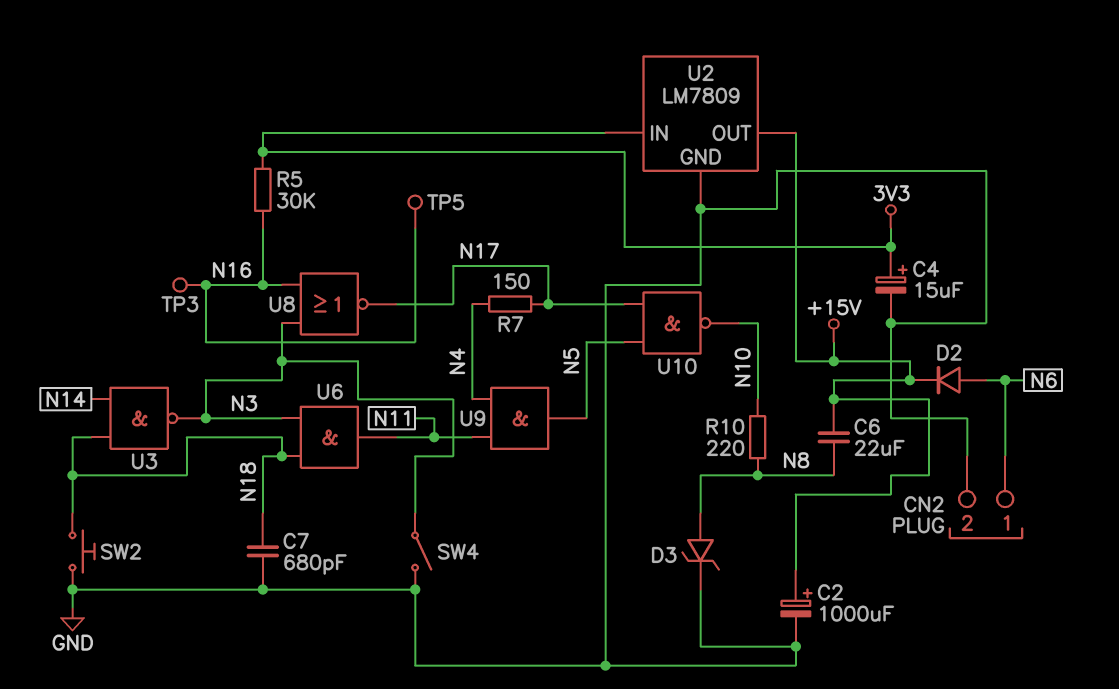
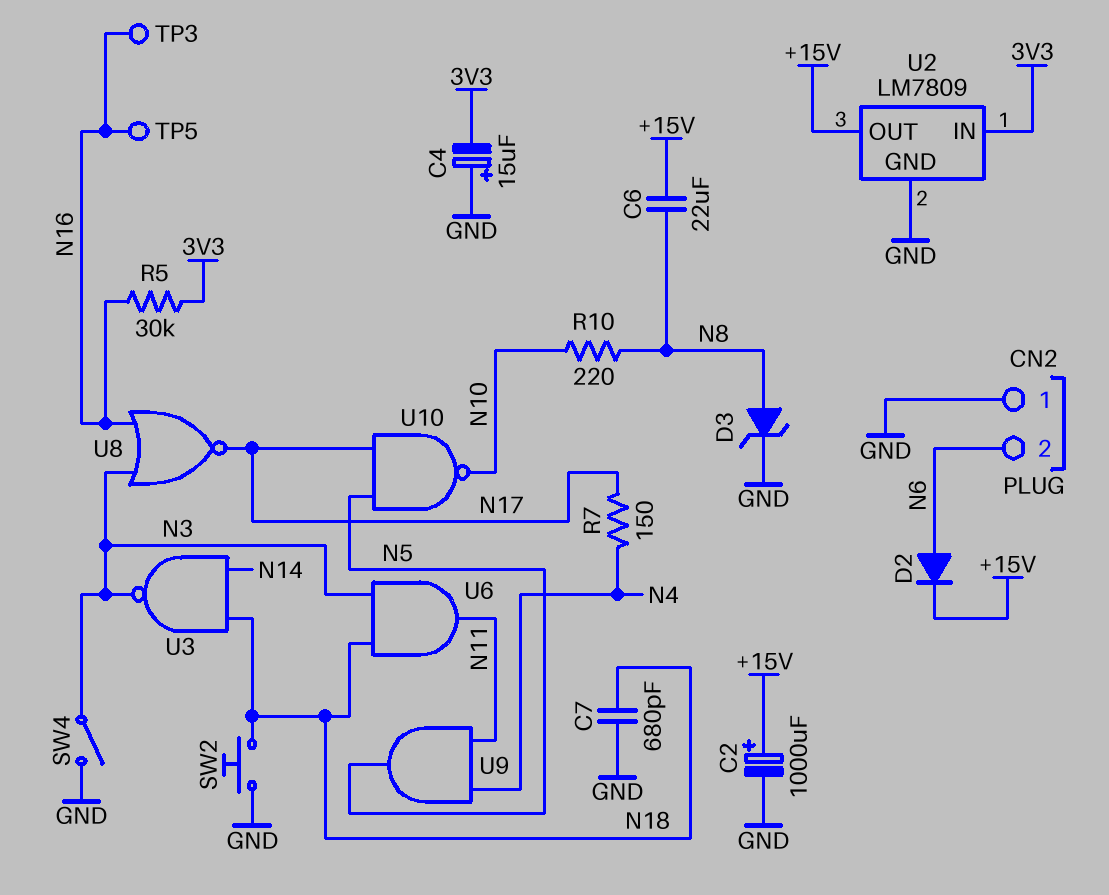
C4: 15uF (plus 3V3, minus GND) -> 15uF (plus GND, minus 3V3)
CN2 pin 1: N6 -> GND
CN2 pin 2: GND -> N6

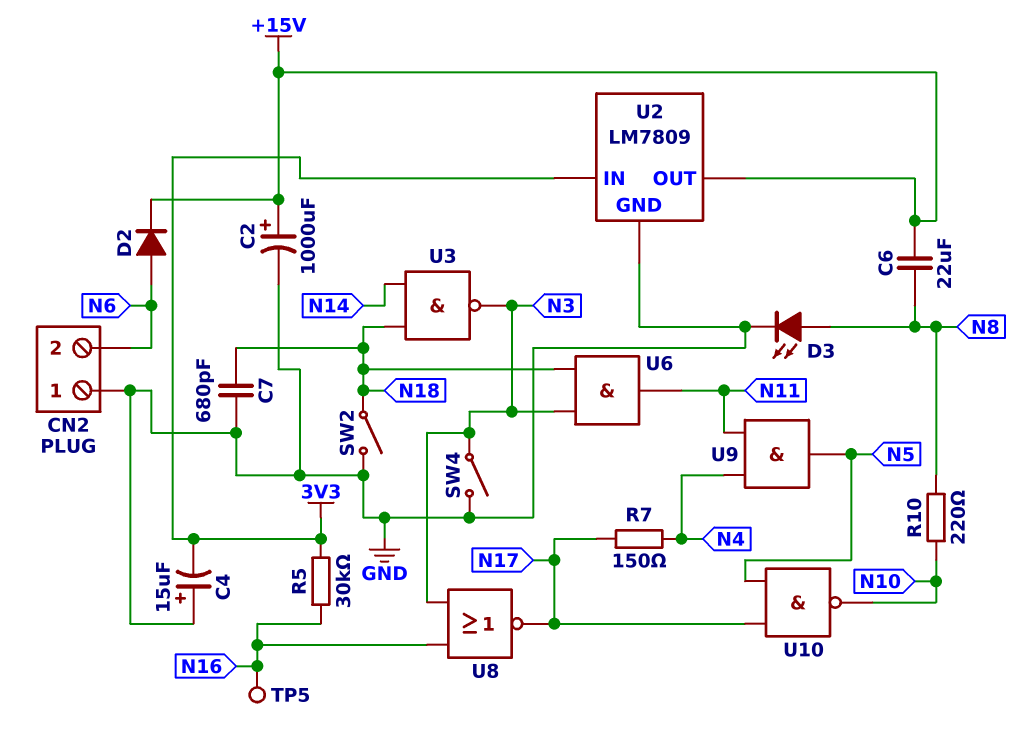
D3: zener (A N8, K GND) -> LED (A N8, K GND)
SW2: button (GND, N18) -> switch (GND, N18)
TP3: test point (N16) -> none

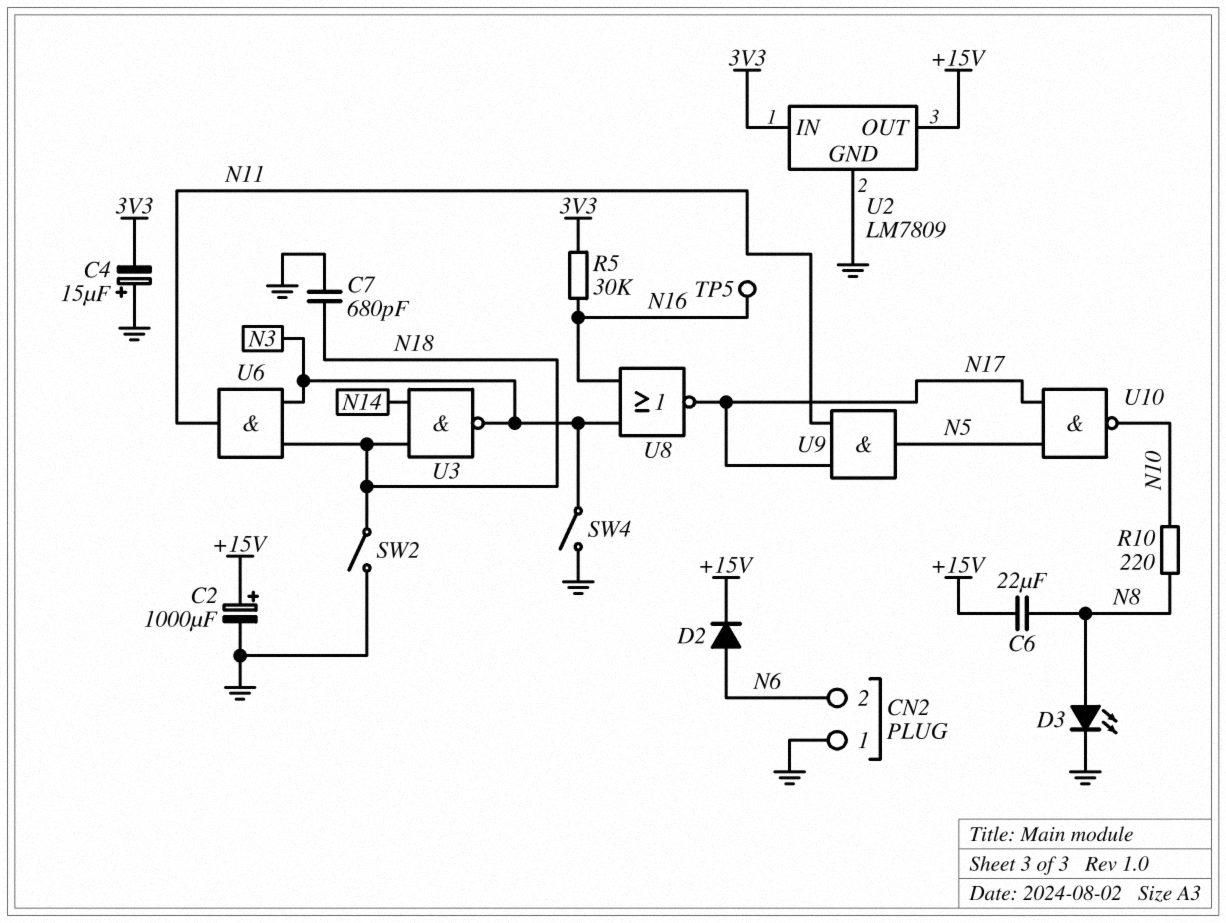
R7: 150 (N4, N17) -> none
U9: AND (in N4, in N11, out N5) -> AND (in N11, in N17, out N5)

